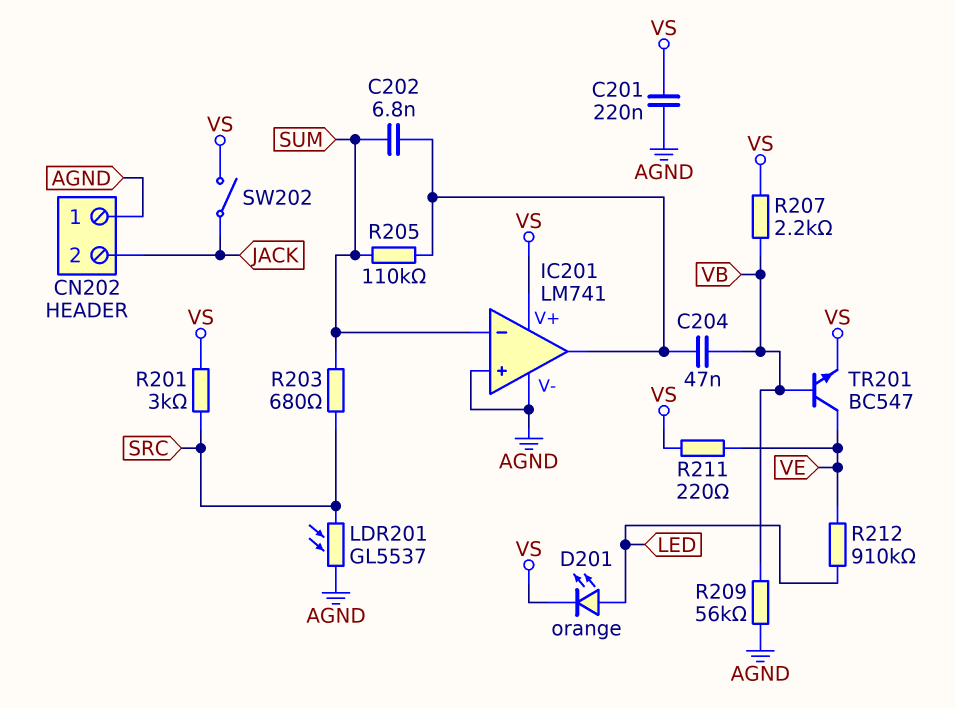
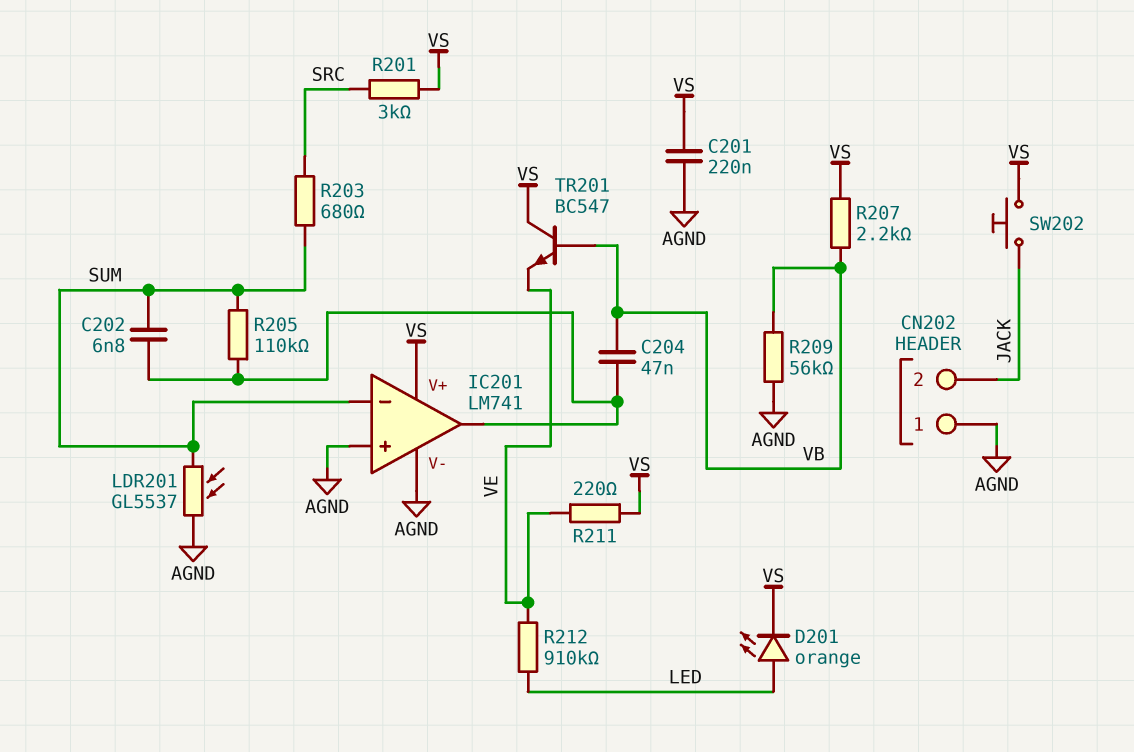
LDR201: GL5537 (AGND, SRC) -> GL5537 (AGND, SUM)
SW202: switch (JACK, VS) -> button (JACK, VS)
TR201: NPN BC547 (B VB, C VE, E VS) -> NPN BC547 (B VB, C VS, E VE)

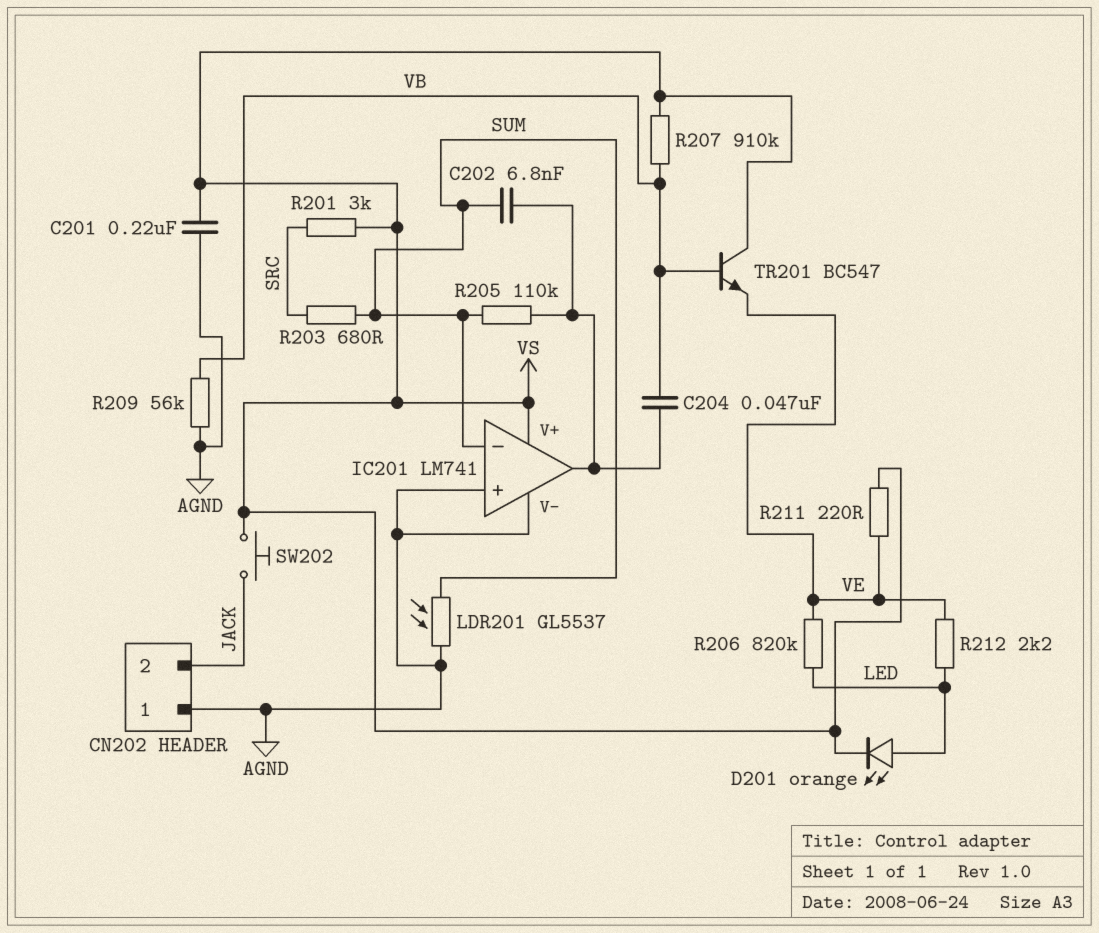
R206: none -> 820k (LED, VE)
R207: 2.2k (VB, VS) -> 910k (VB, VS)
R212: 910k (LED, VE) -> 2.2k (LED, VE)

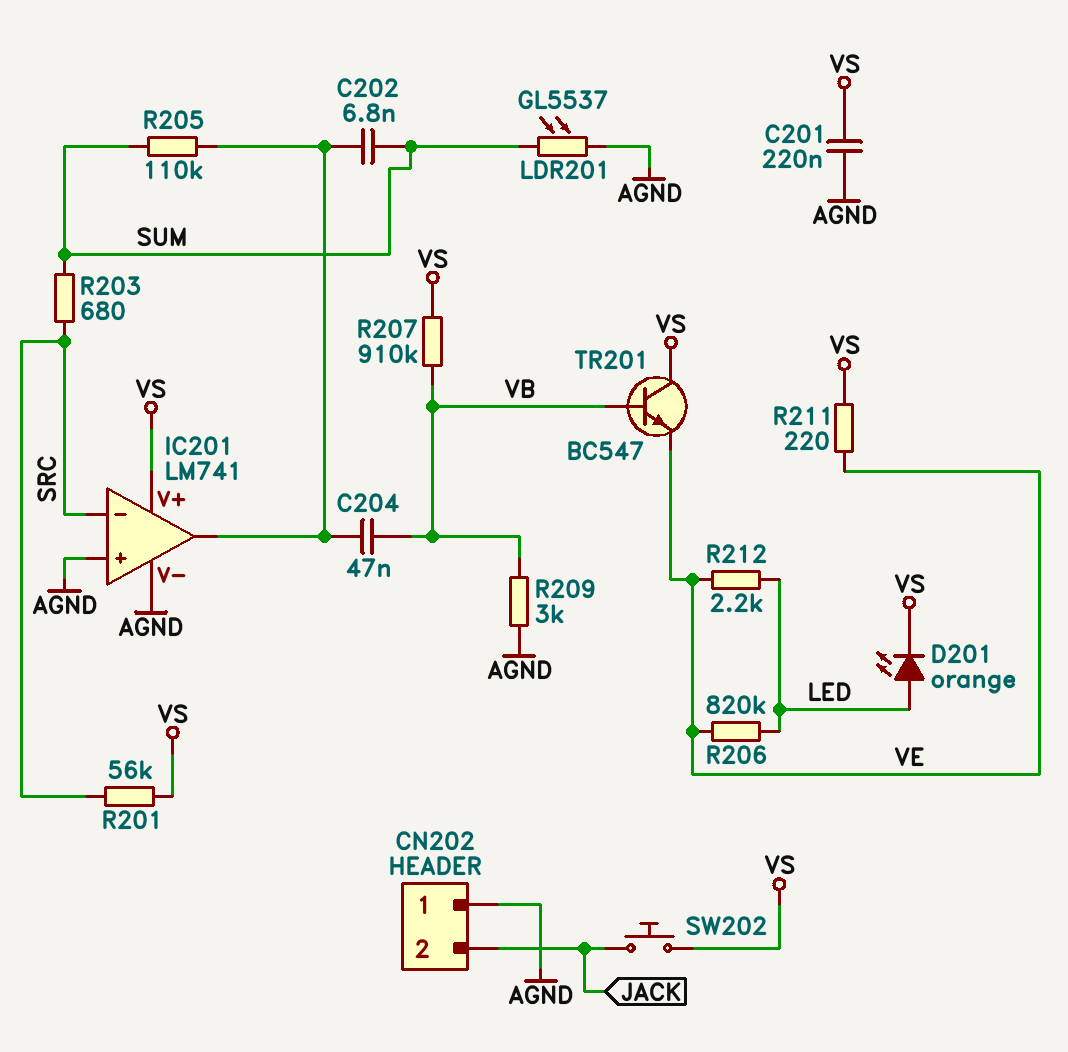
IC201 pin in-: SUM -> SRC
R201: 3k (SRC, VS) -> 56k (SRC, VS)
R209: 56k (AGND, VB) -> 3k (AGND, VB)

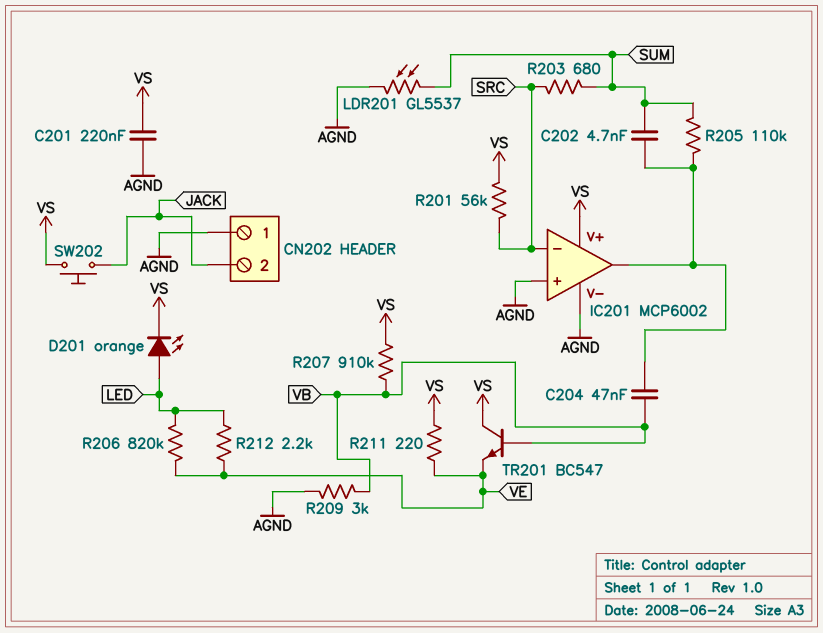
C202: 6.8nF (IC201/out, SUM) -> 4.7nF (IC201/out, SUM)
IC201: LM741 -> MCP6002

